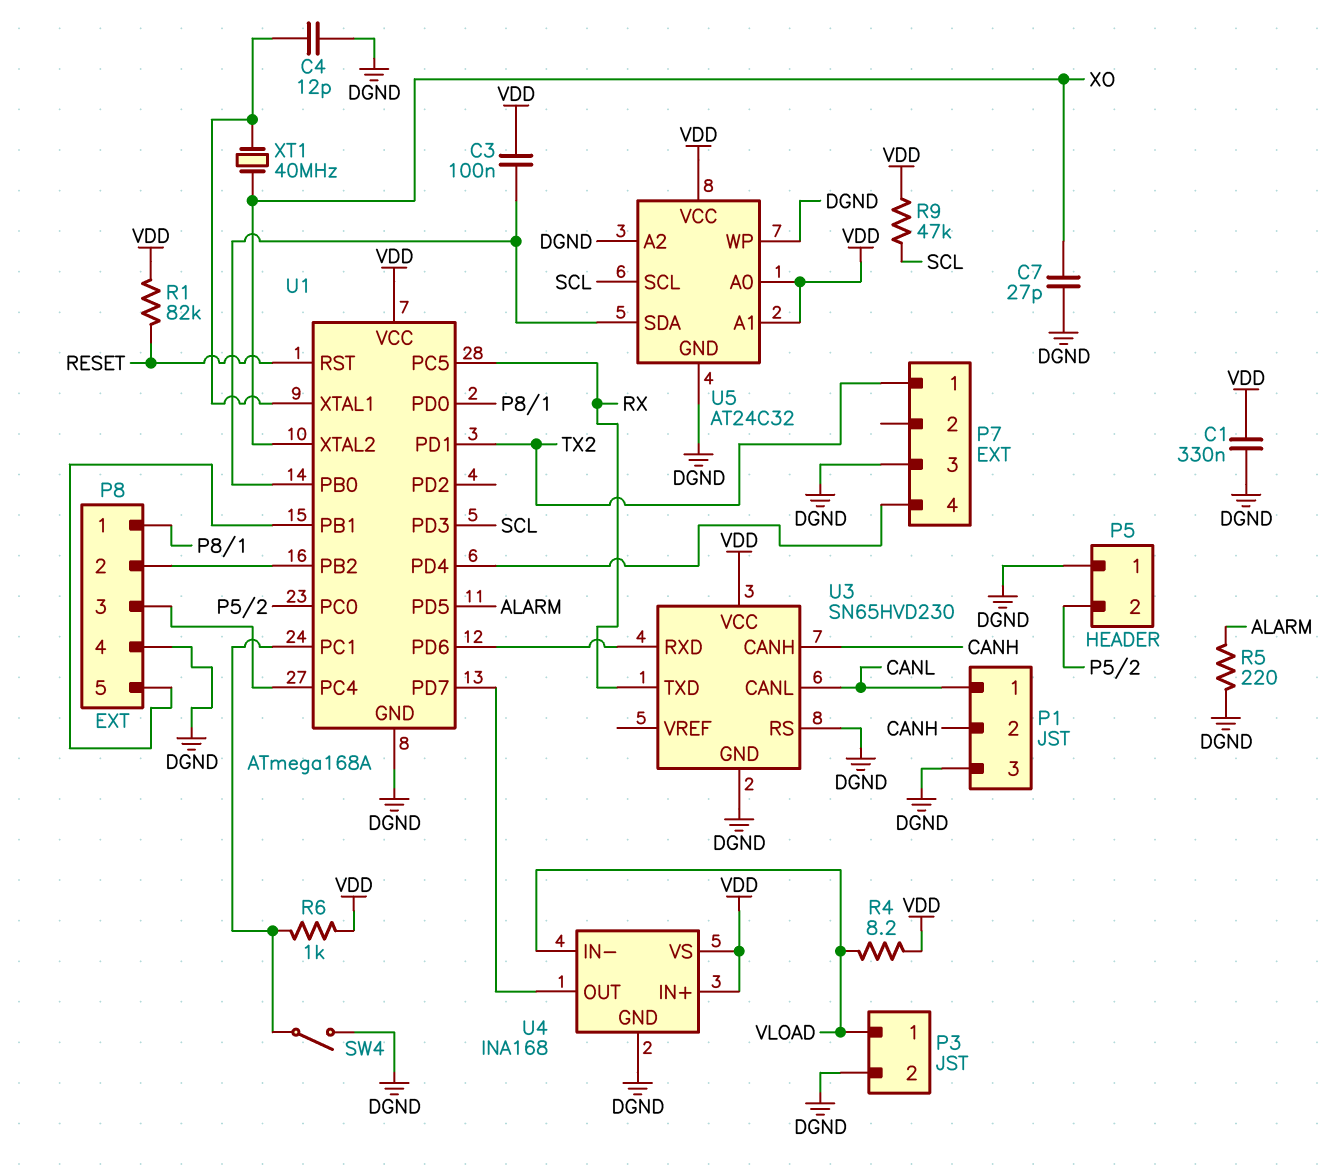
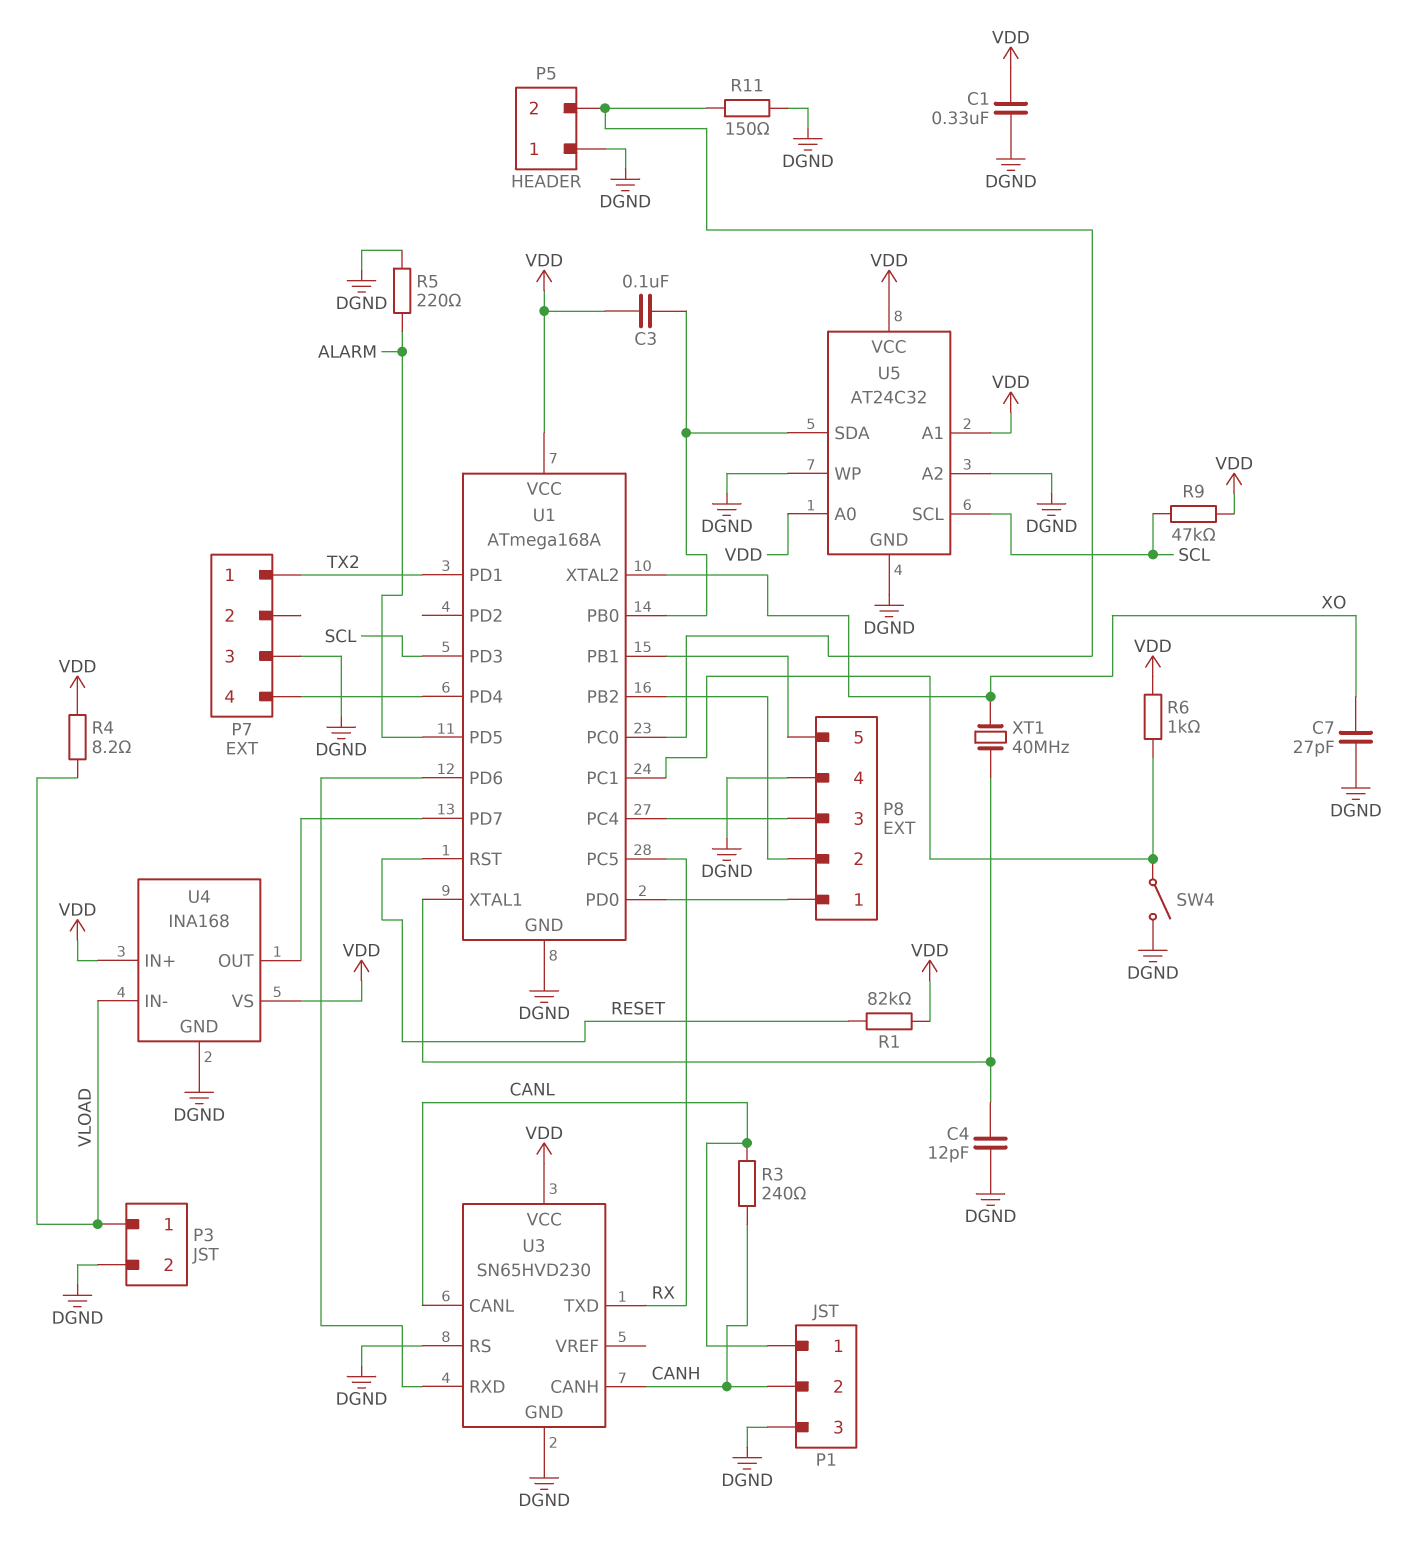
R3: none -> 240 (CANH, CANL)
R11: none -> 150 (DGND, P5/2)

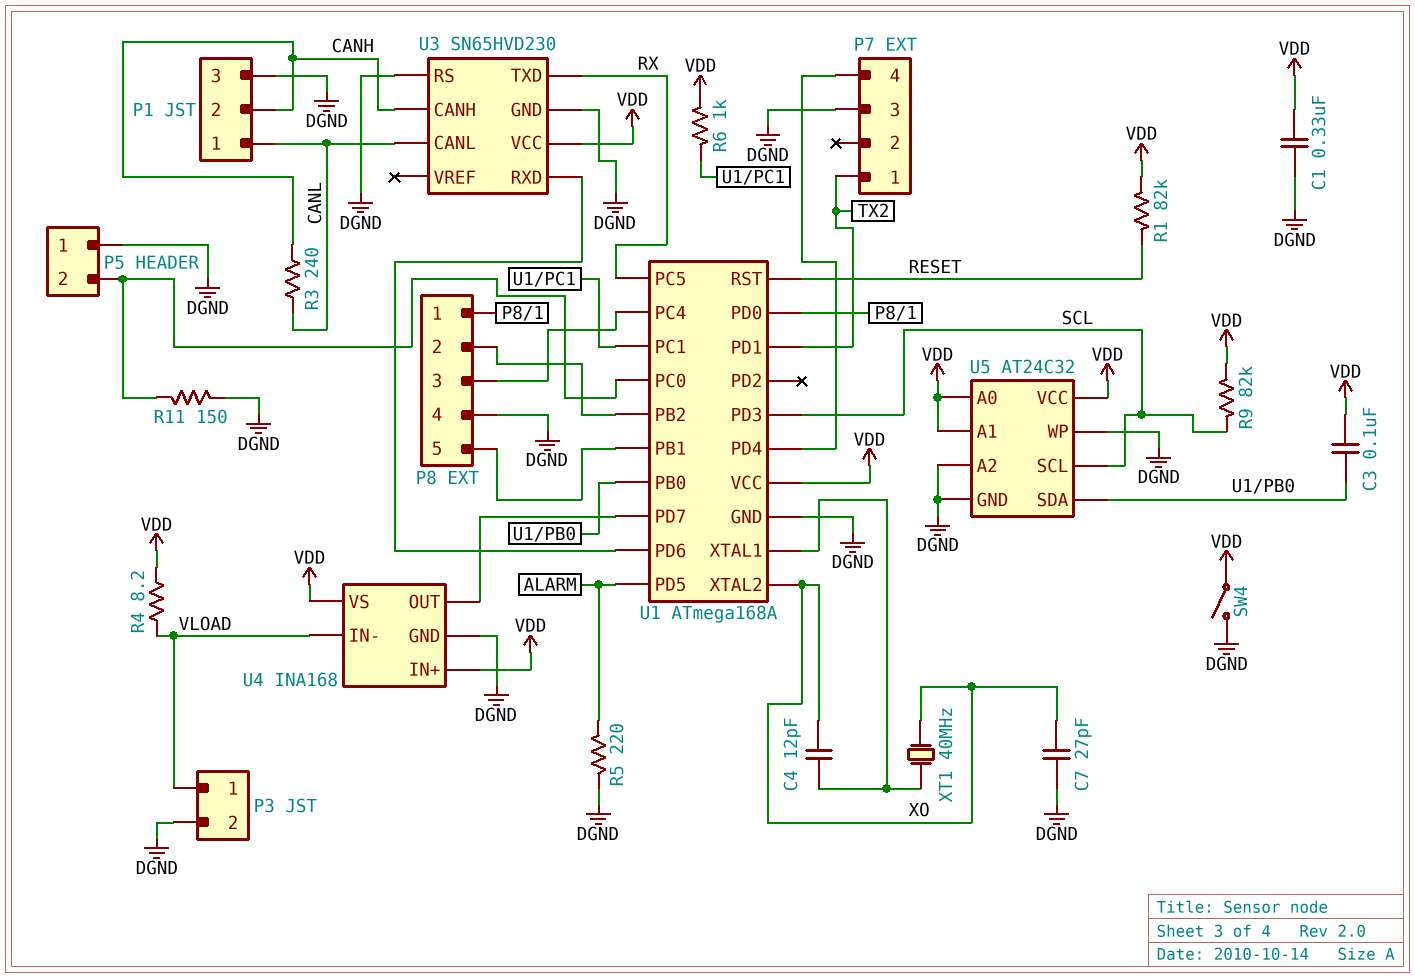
C4: 12pF (DGND, U1/XTAL1) -> 12pF (U1/XTAL1, XO)
R9: 47k (SCL, VDD) -> 82k (SCL, VDD)
SW4: switch (DGND, U1/PC1) -> switch (DGND, VDD)

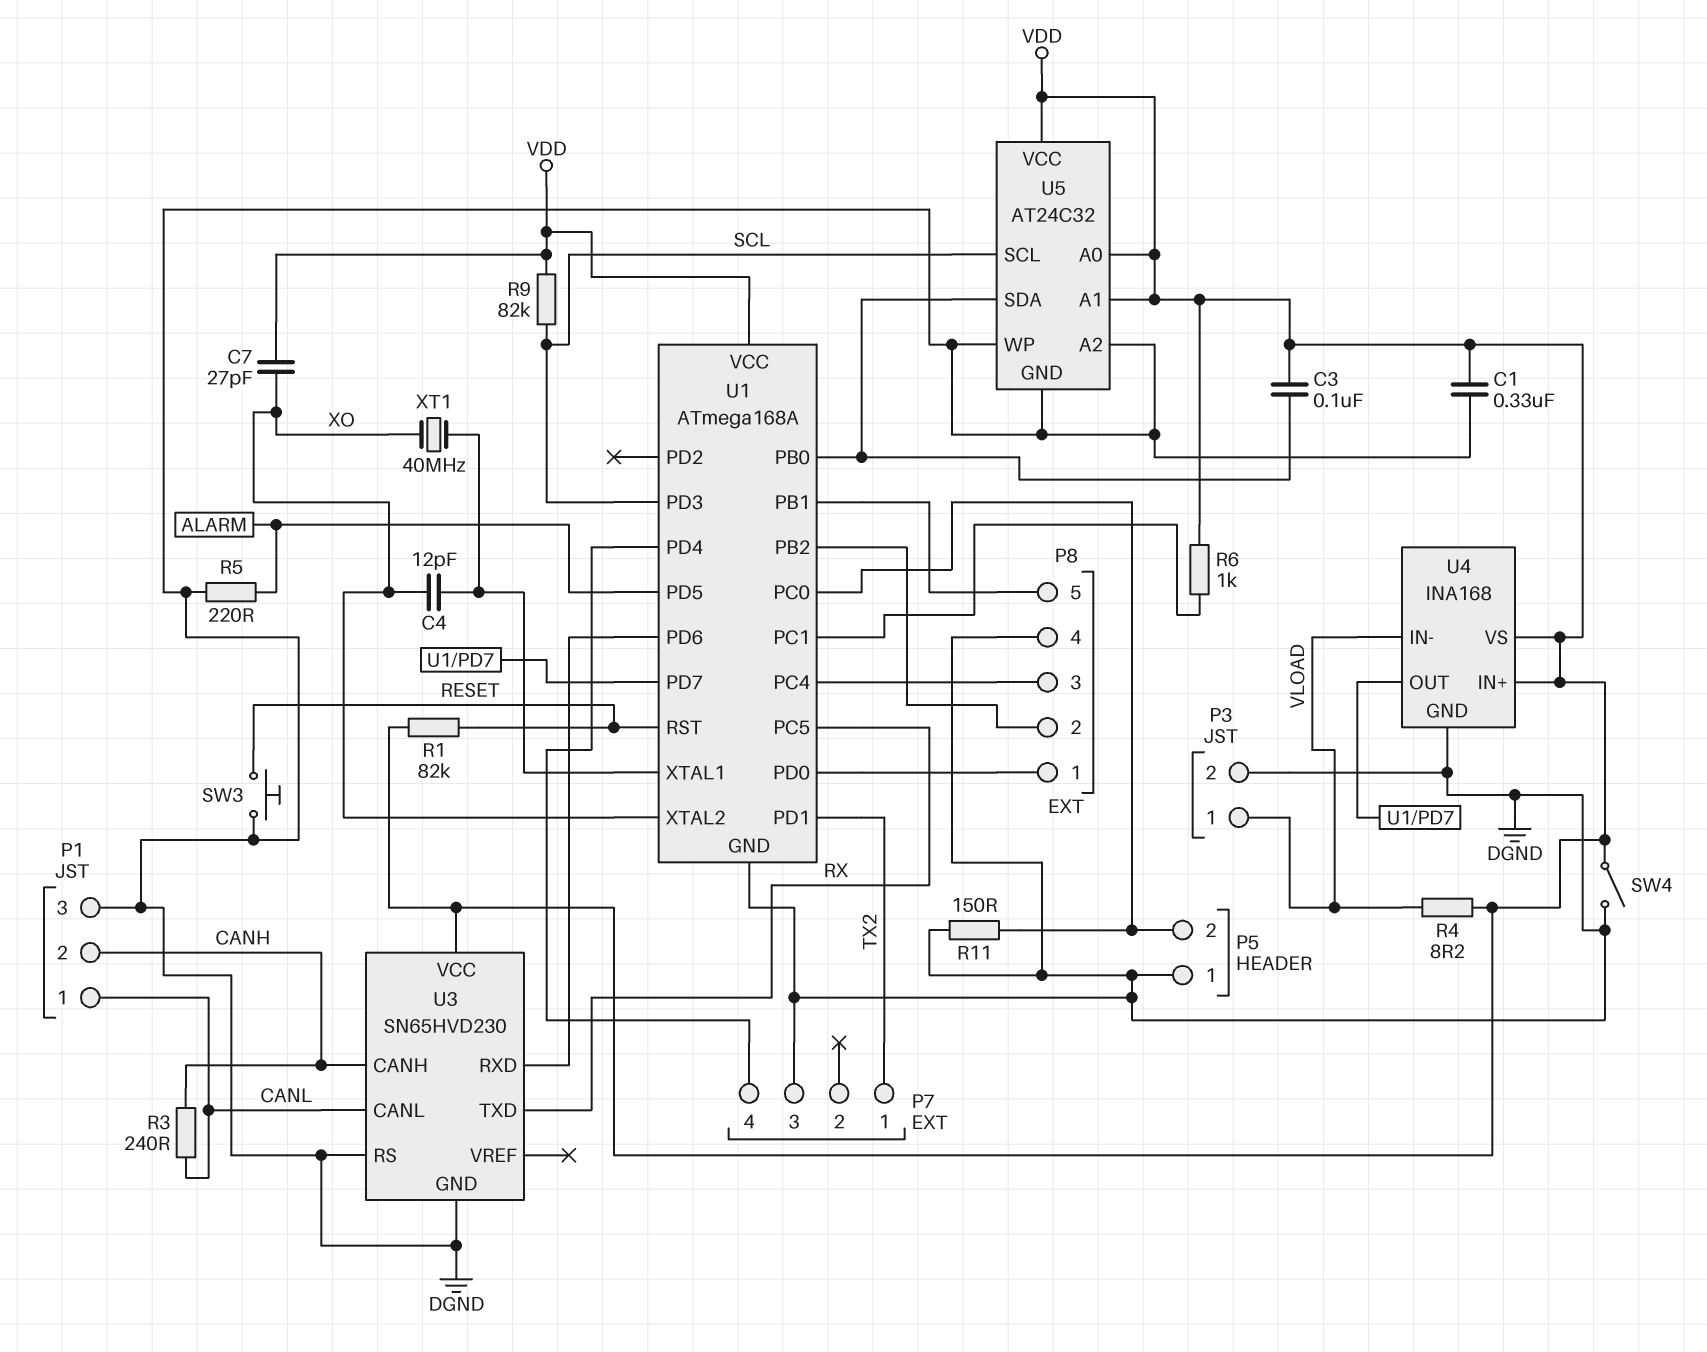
C7: 27pF (DGND, XO) -> 27pF (VDD, XO)
SW3: none -> button (DGND, RESET)

